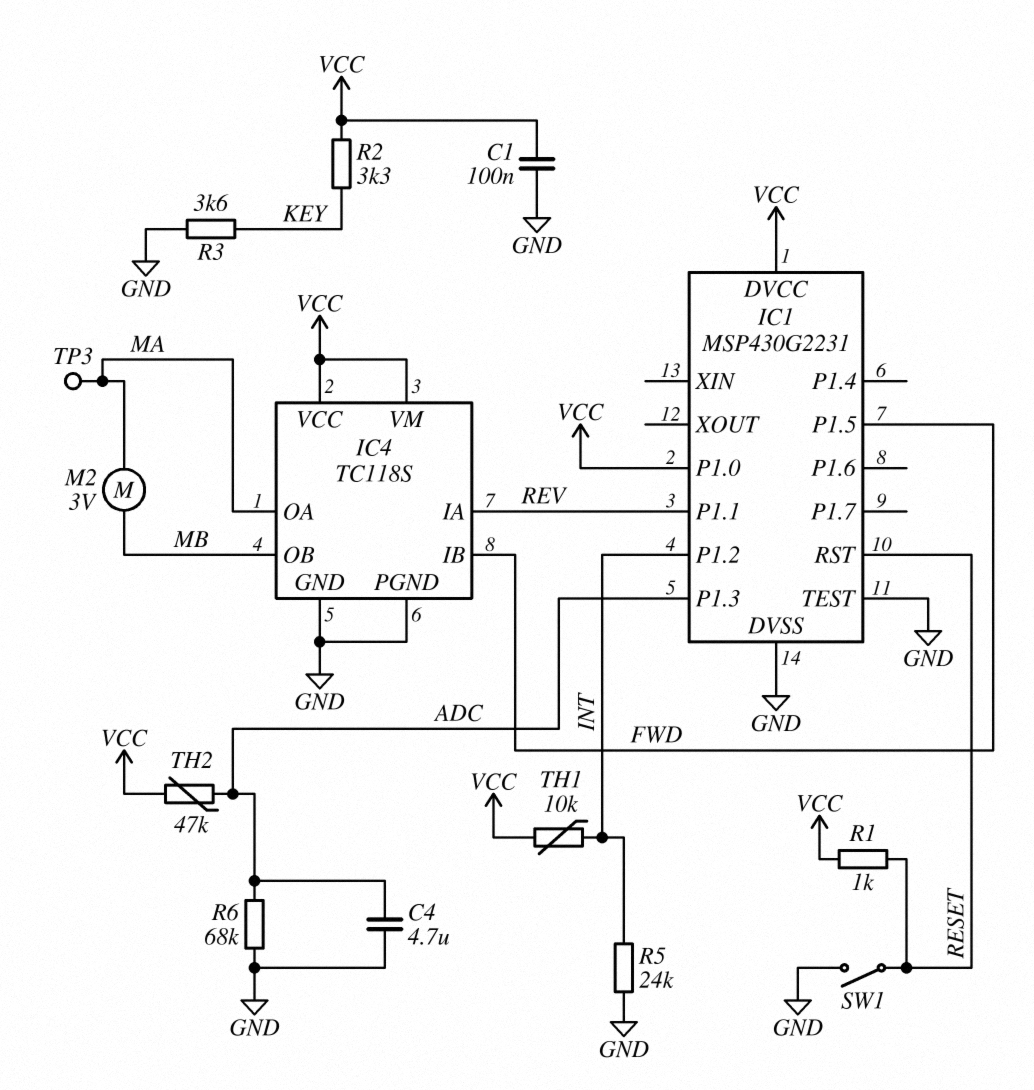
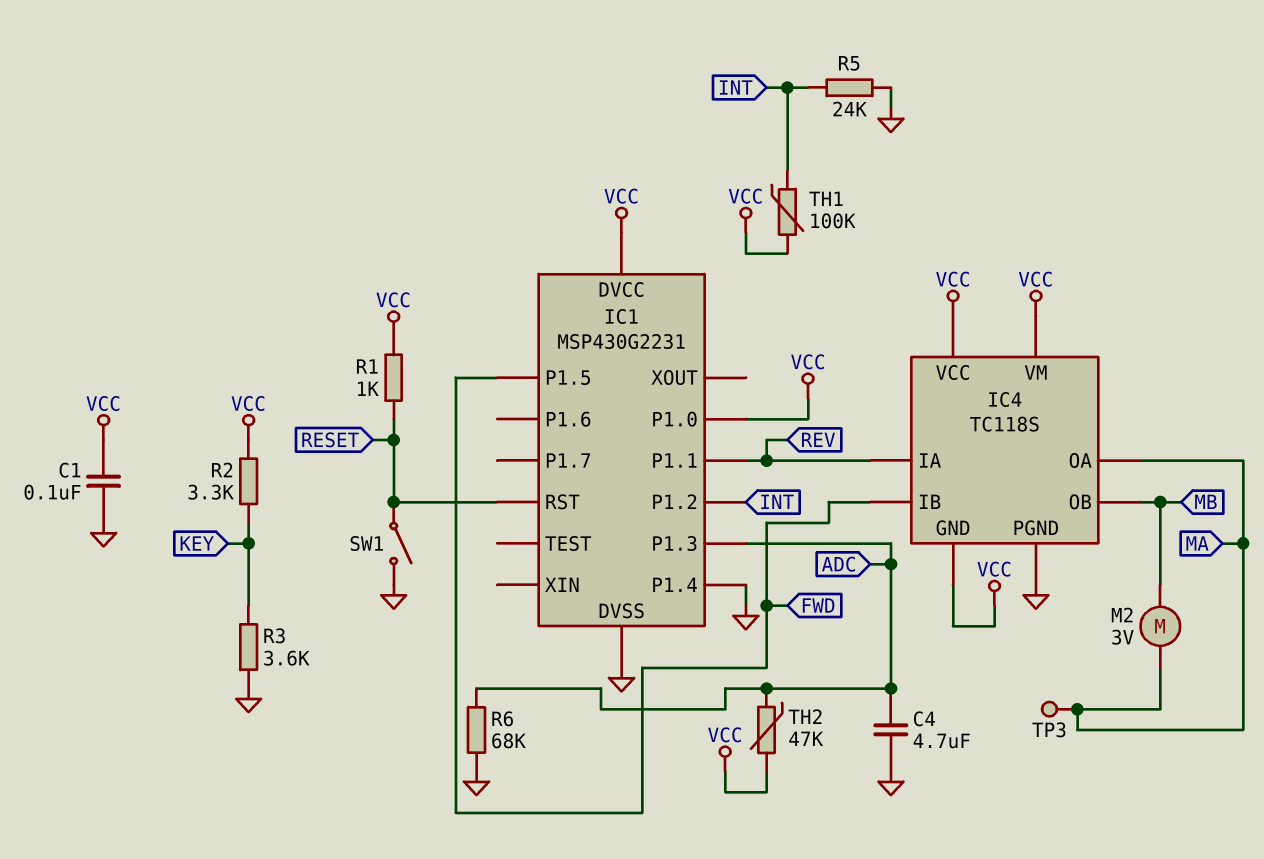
IC1 pin P1.4: none -> GND
IC1 pin TEST: GND -> none
IC4 pin GND: GND -> VCC
TH1: 10k (INT, VCC) -> 100k (INT, VCC)

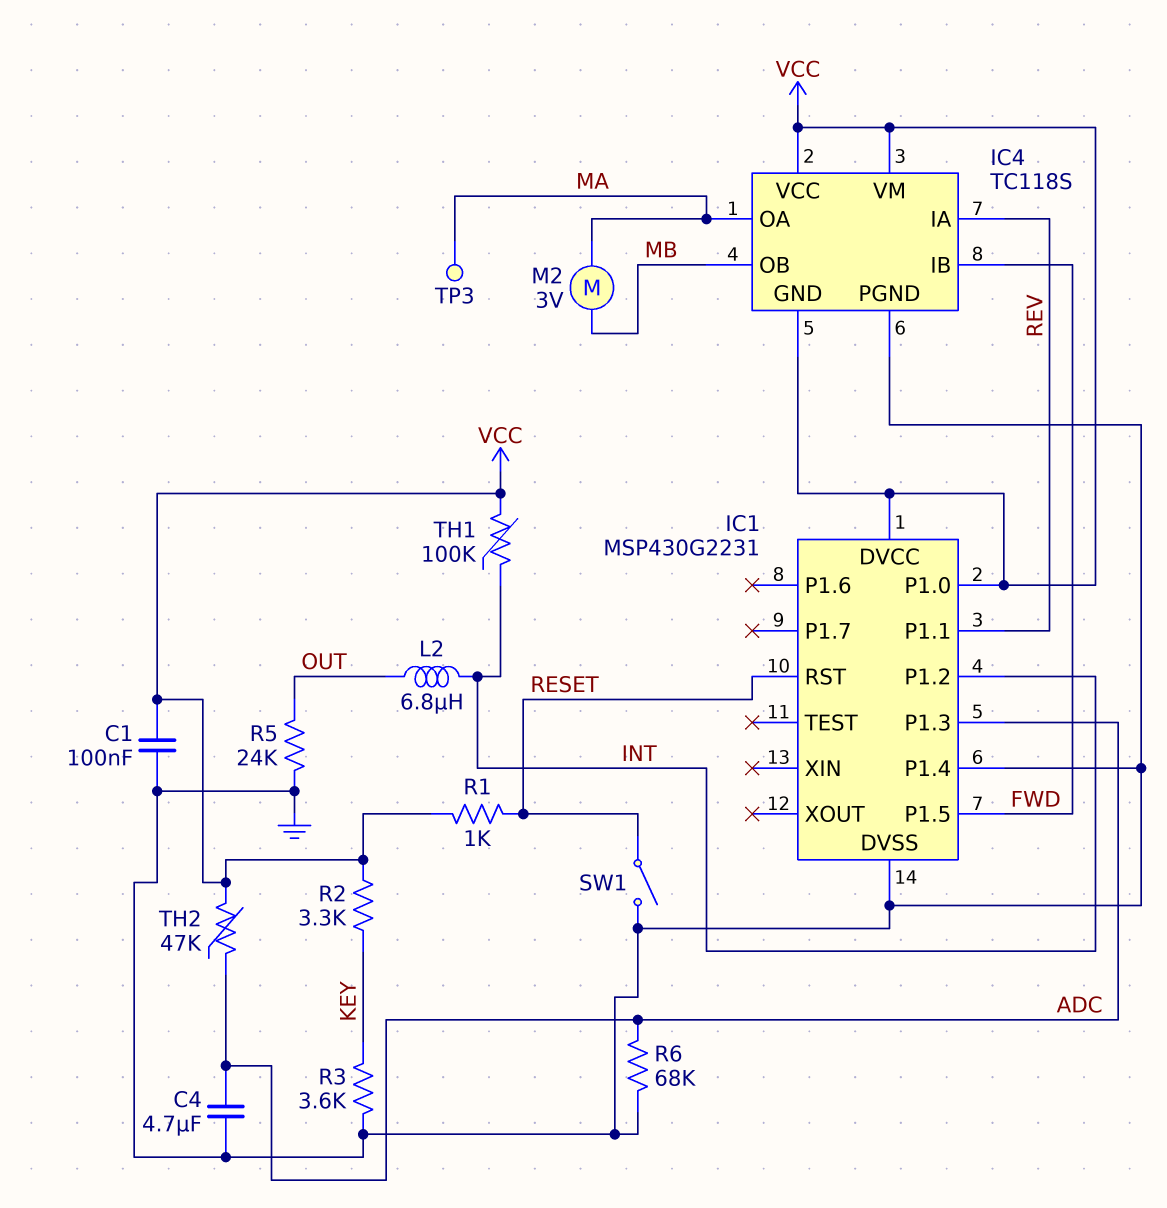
L2: none -> 6.8uH (INT, OUT)
R5: 24k (GND, INT) -> 24k (GND, OUT)

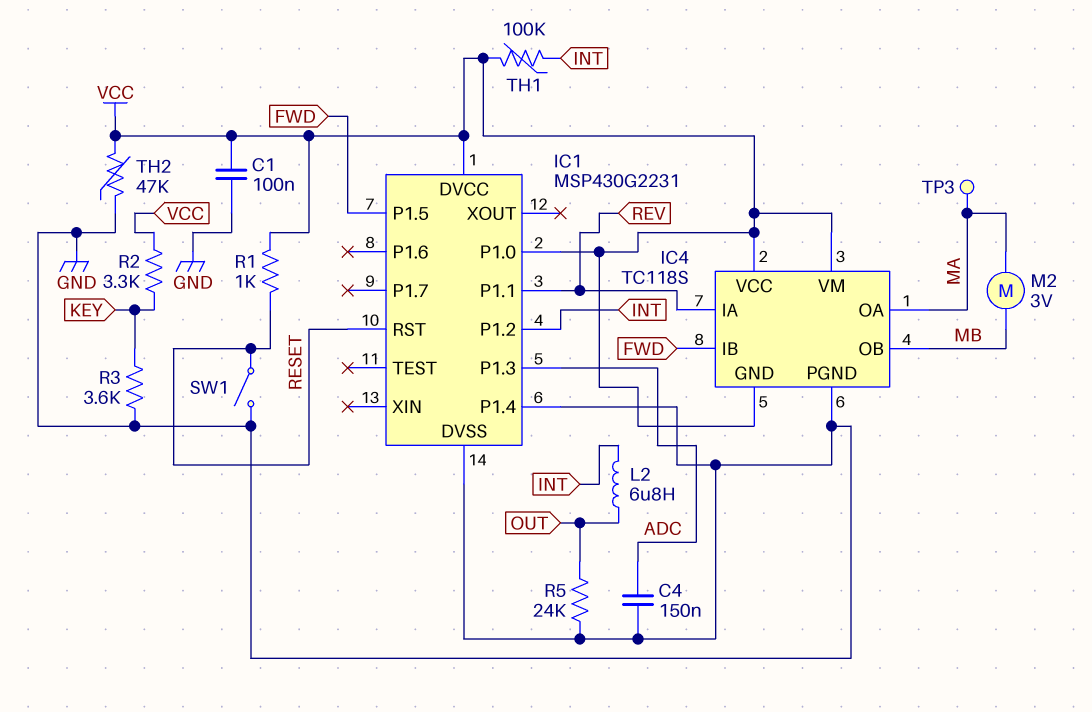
C4: 4.7uF (ADC, GND) -> 150nF (ADC, GND)
R6: 68k (ADC, GND) -> none
TH2: 47k (ADC, VCC) -> 47k (GND, VCC)

